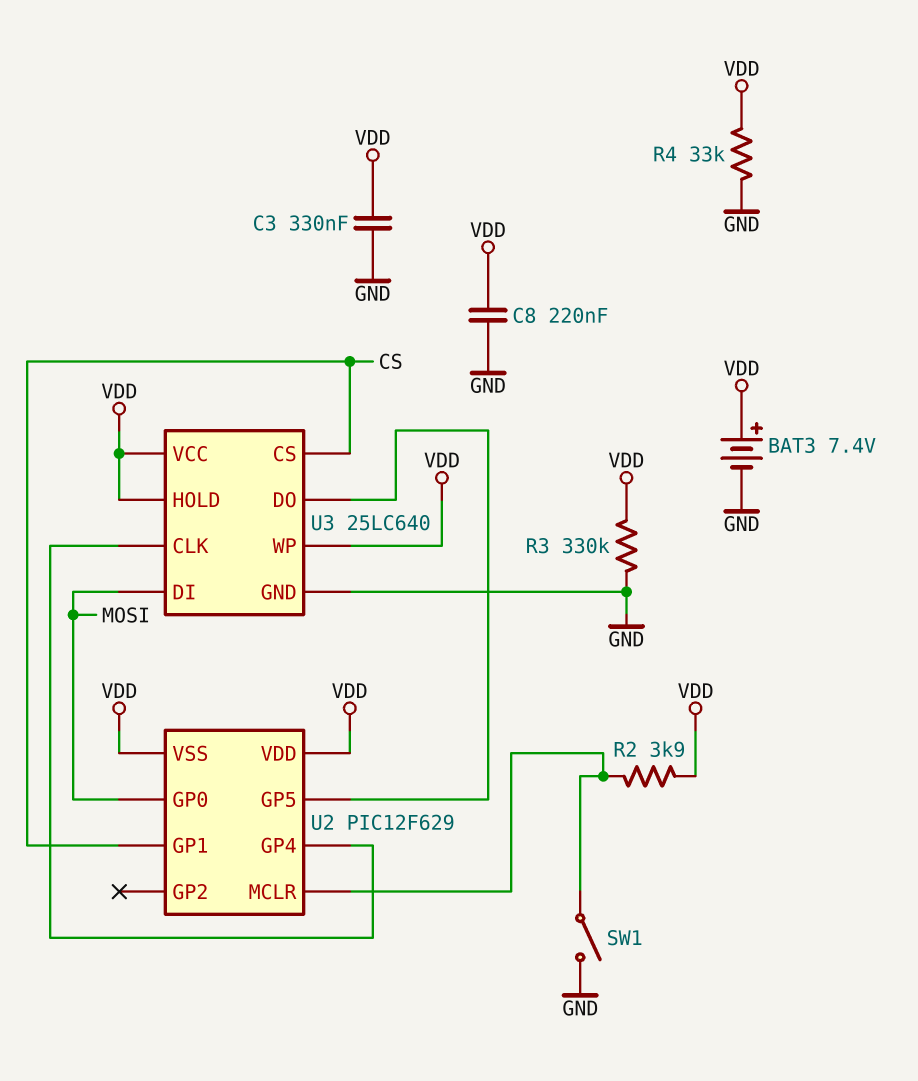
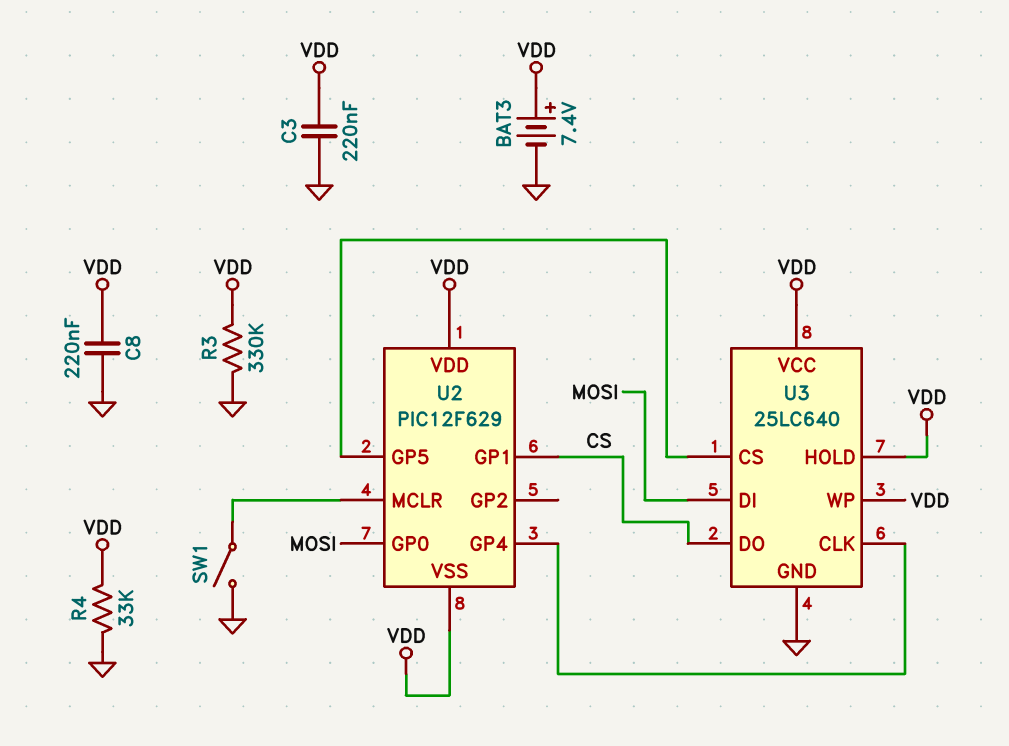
C3: 330nF (GND, VDD) -> 220nF (GND, VDD)
R2: 3.9k (U2/MCLR, VDD) -> none
U3 pin CS: CS -> U2/GP5
U3 pin DO: U2/GP5 -> CS

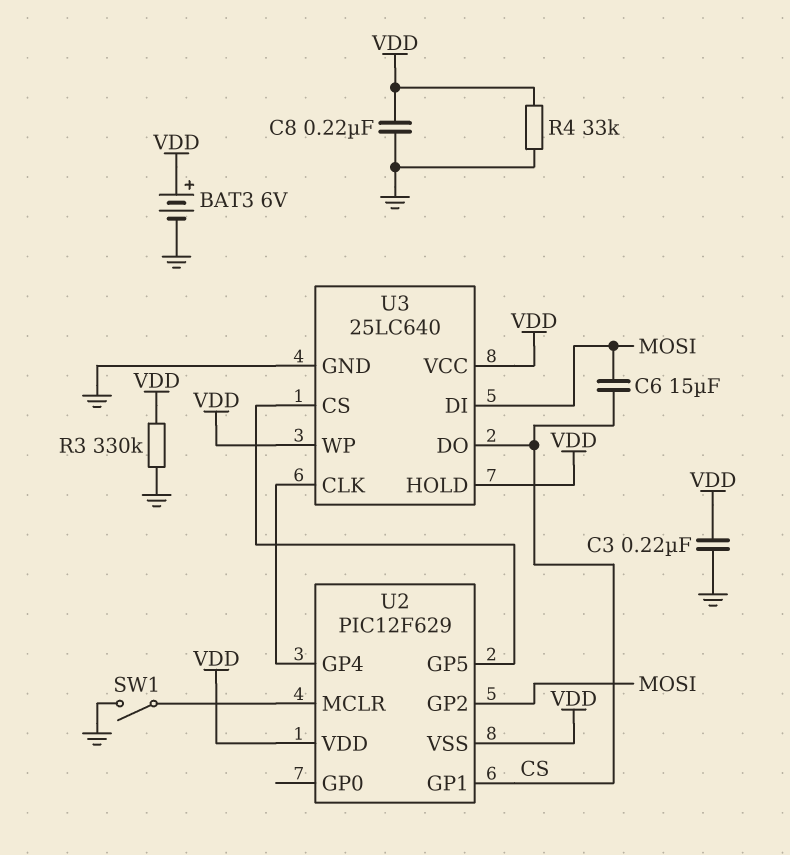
BAT3: 7.4V (plus VDD, minus GND) -> 6V (plus VDD, minus GND)
C6: none -> 15uF (CS, MOSI)
U2 pin GP0: MOSI -> none
U2 pin GP2: none -> MOSI

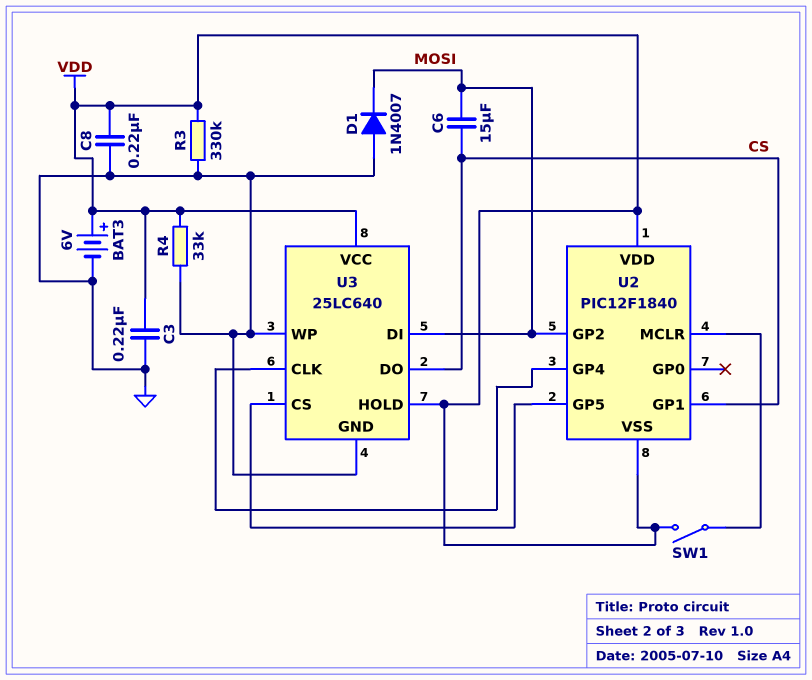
D1: none -> diode 1N4007 (A GND, K MOSI)
SW1: switch (GND, U2/MCLR) -> switch (U2/MCLR, VDD)
U2: PIC12F629 -> PIC12F1840
U3 pin WP: VDD -> GND

